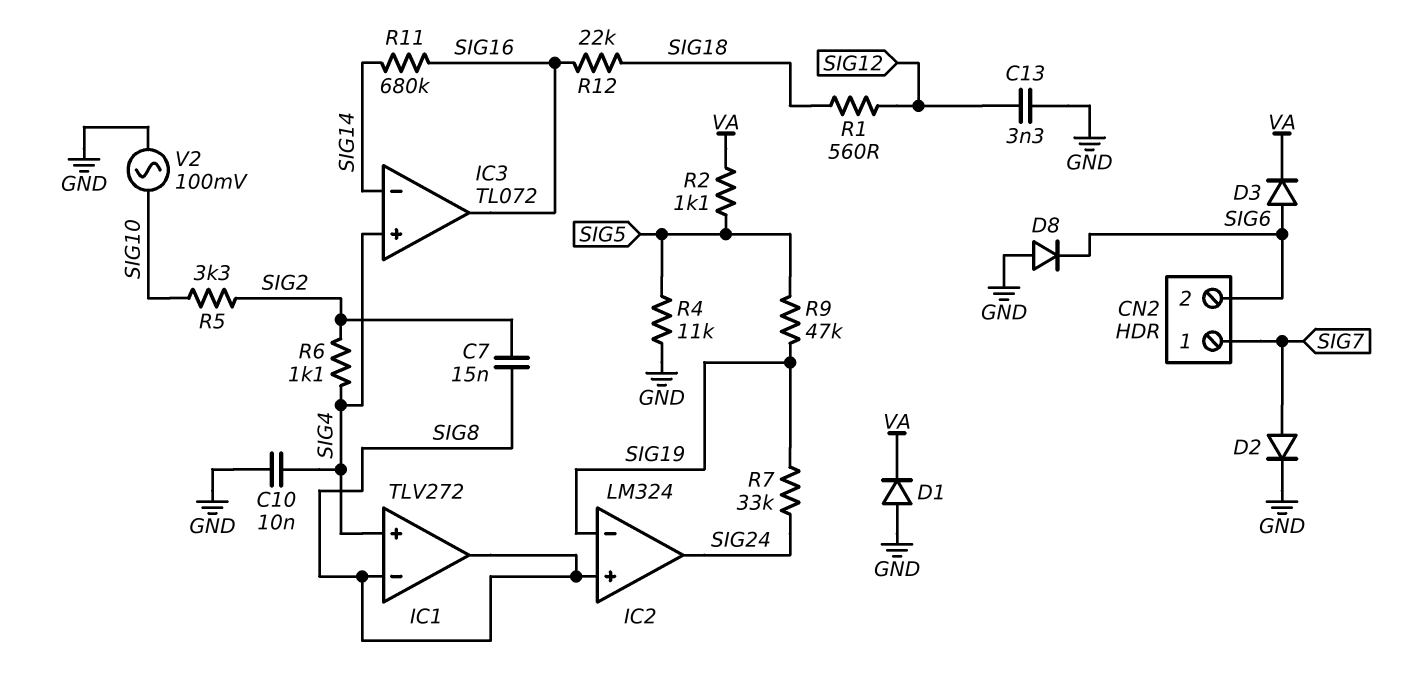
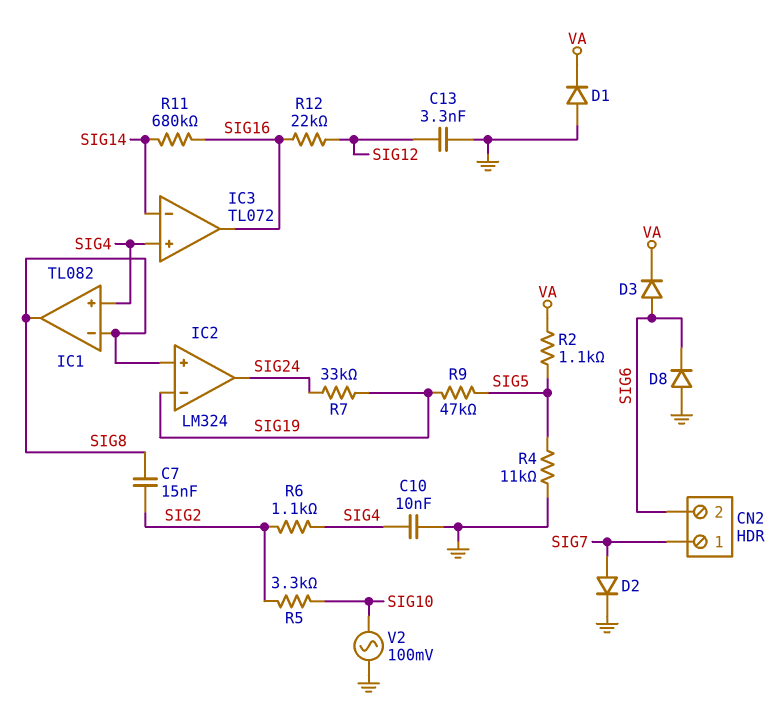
IC1: TLV272 -> TL082
R1: 560 (SIG12, SIG18) -> none
R12: 22k (SIG16, SIG18) -> 22k (SIG12, SIG16)

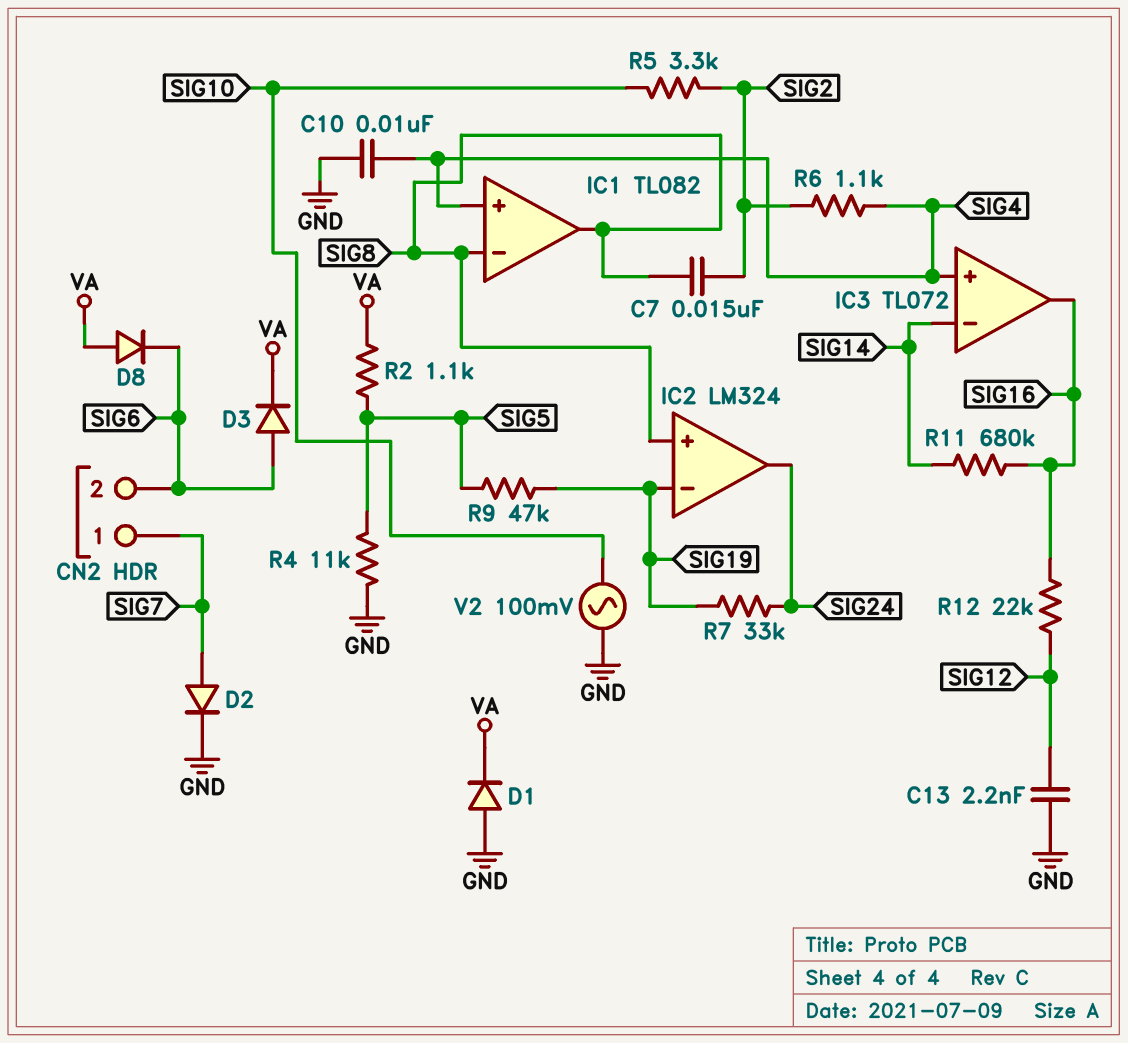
C13: 3.3nF (GND, SIG12) -> 2.2nF (GND, SIG12)
D8: diode (A GND, K SIG6) -> diode (A VA, K SIG6)

